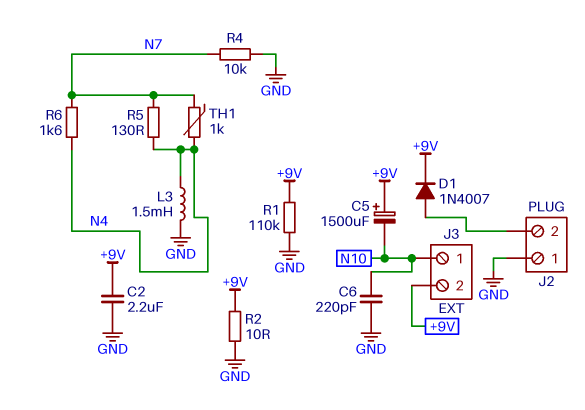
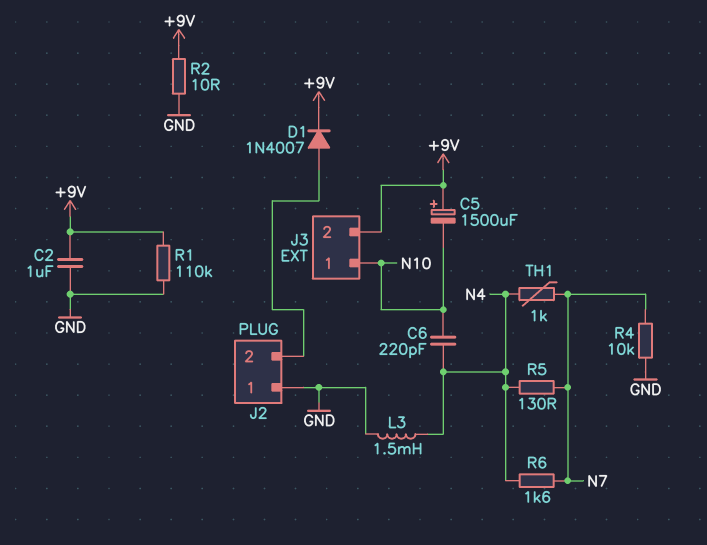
C2: 2.2uF (+9V, GND) -> 1uF (+9V, GND)
C6: 220pF (GND, N10) -> 220pF (N4, N10)

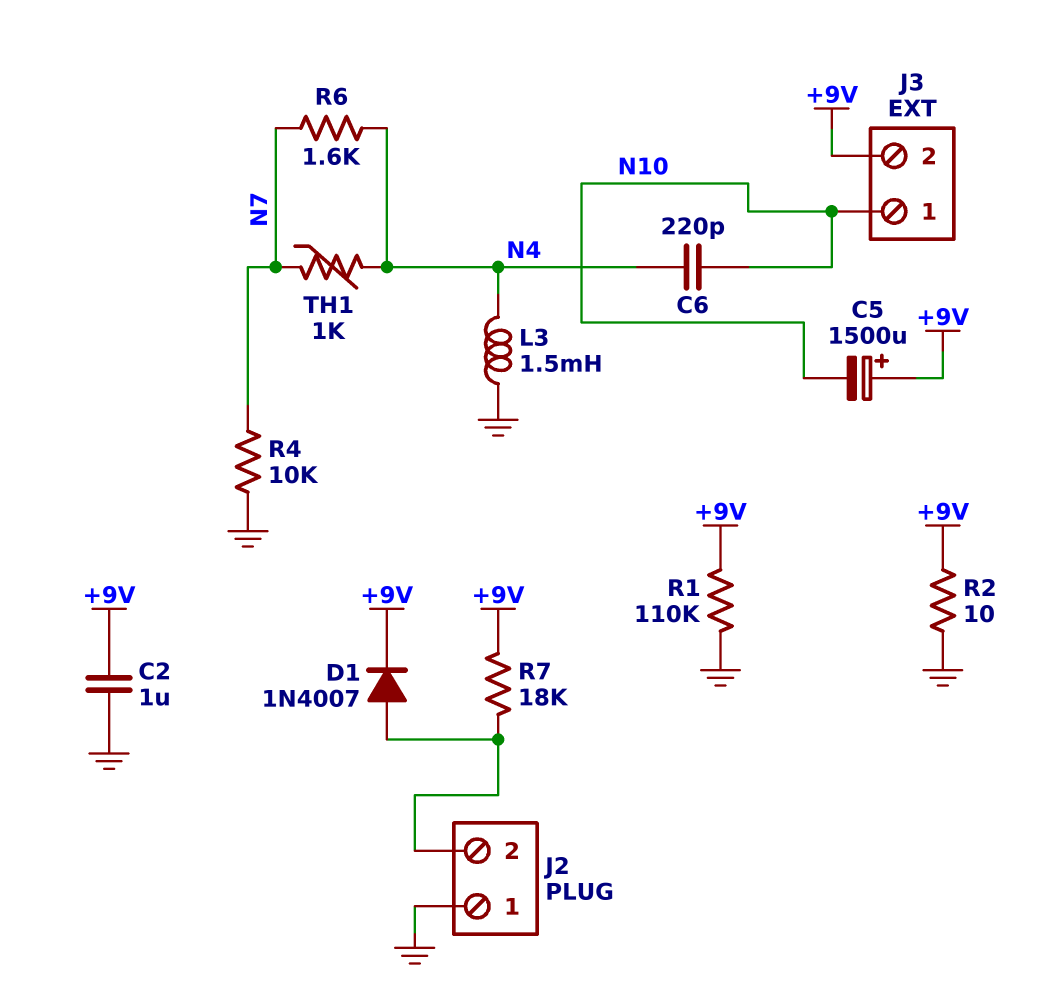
R5: 130 (N4, N7) -> none
R7: none -> 18k (+9V, J2/2)

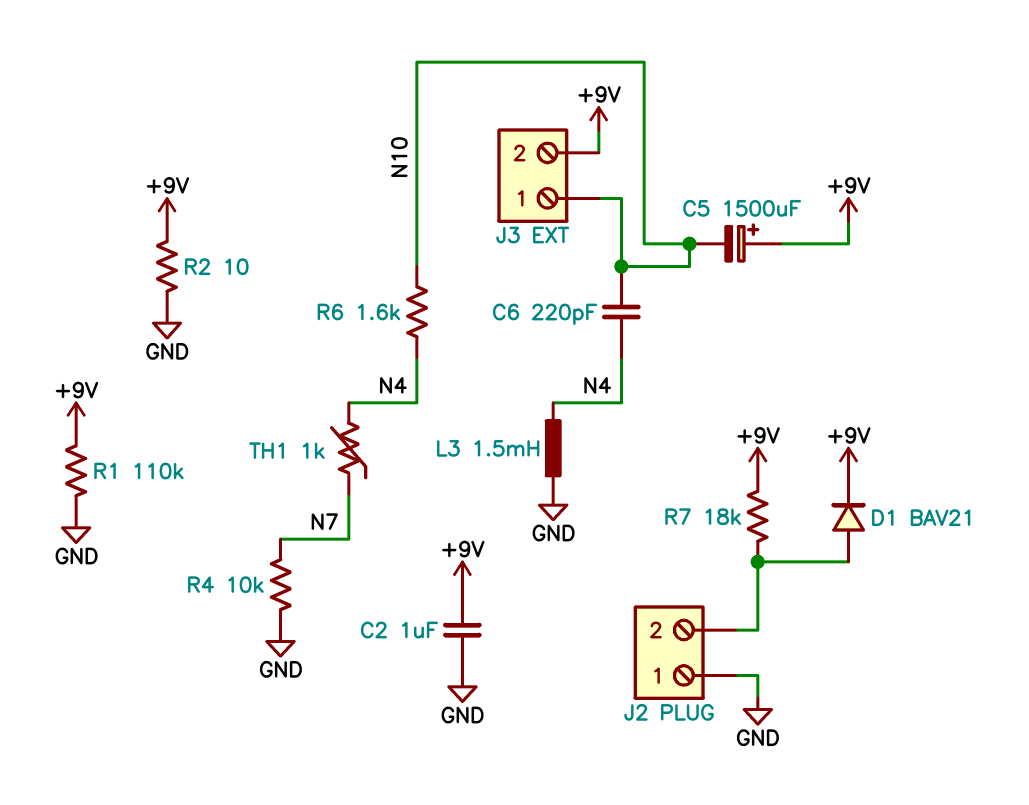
D1: diode 1N4007 (A J2/2, K +9V) -> diode BAV21 (A J2/2, K +9V)
R6: 1.6k (N4, N7) -> 1.6k (N4, N10)

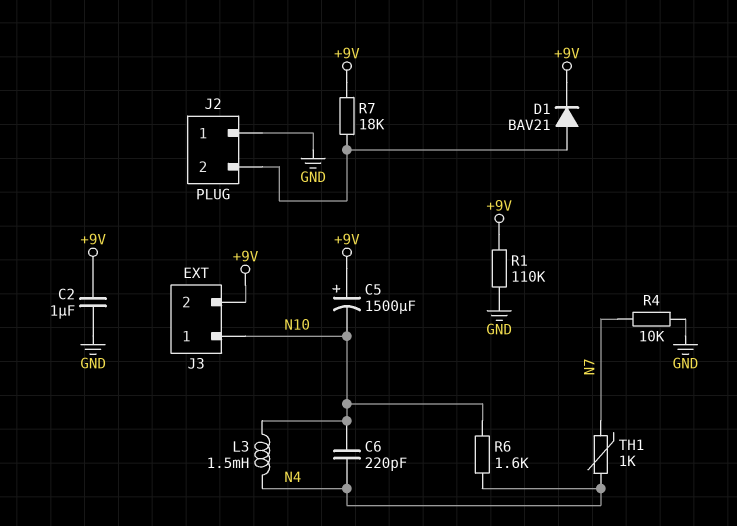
L3: 1.5mH (GND, N4) -> 1.5mH (N4, N10)
R2: 10 (+9V, GND) -> none

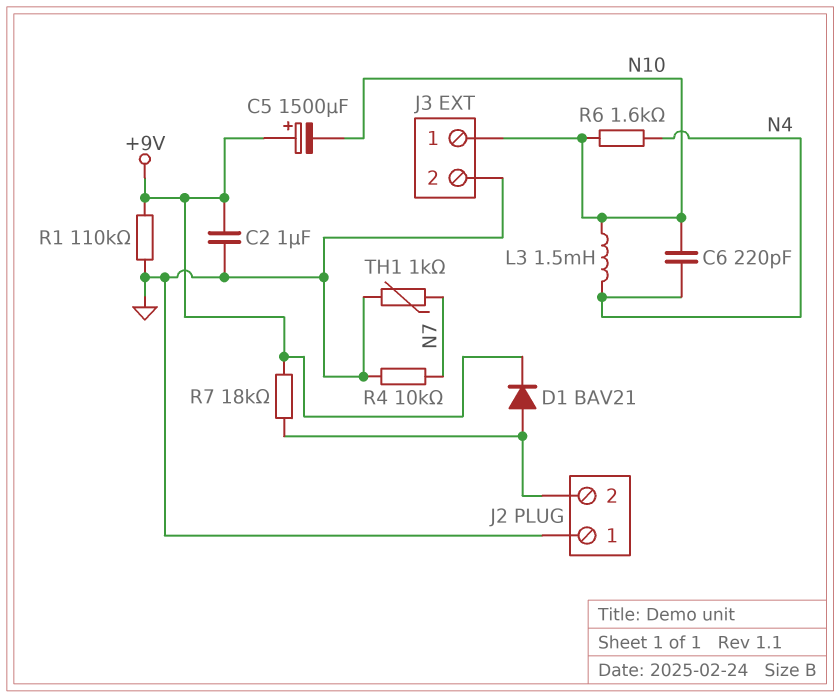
J3 pin 2: +9V -> GND
TH1: 1k (N4, N7) -> 1k (GND, N7)

